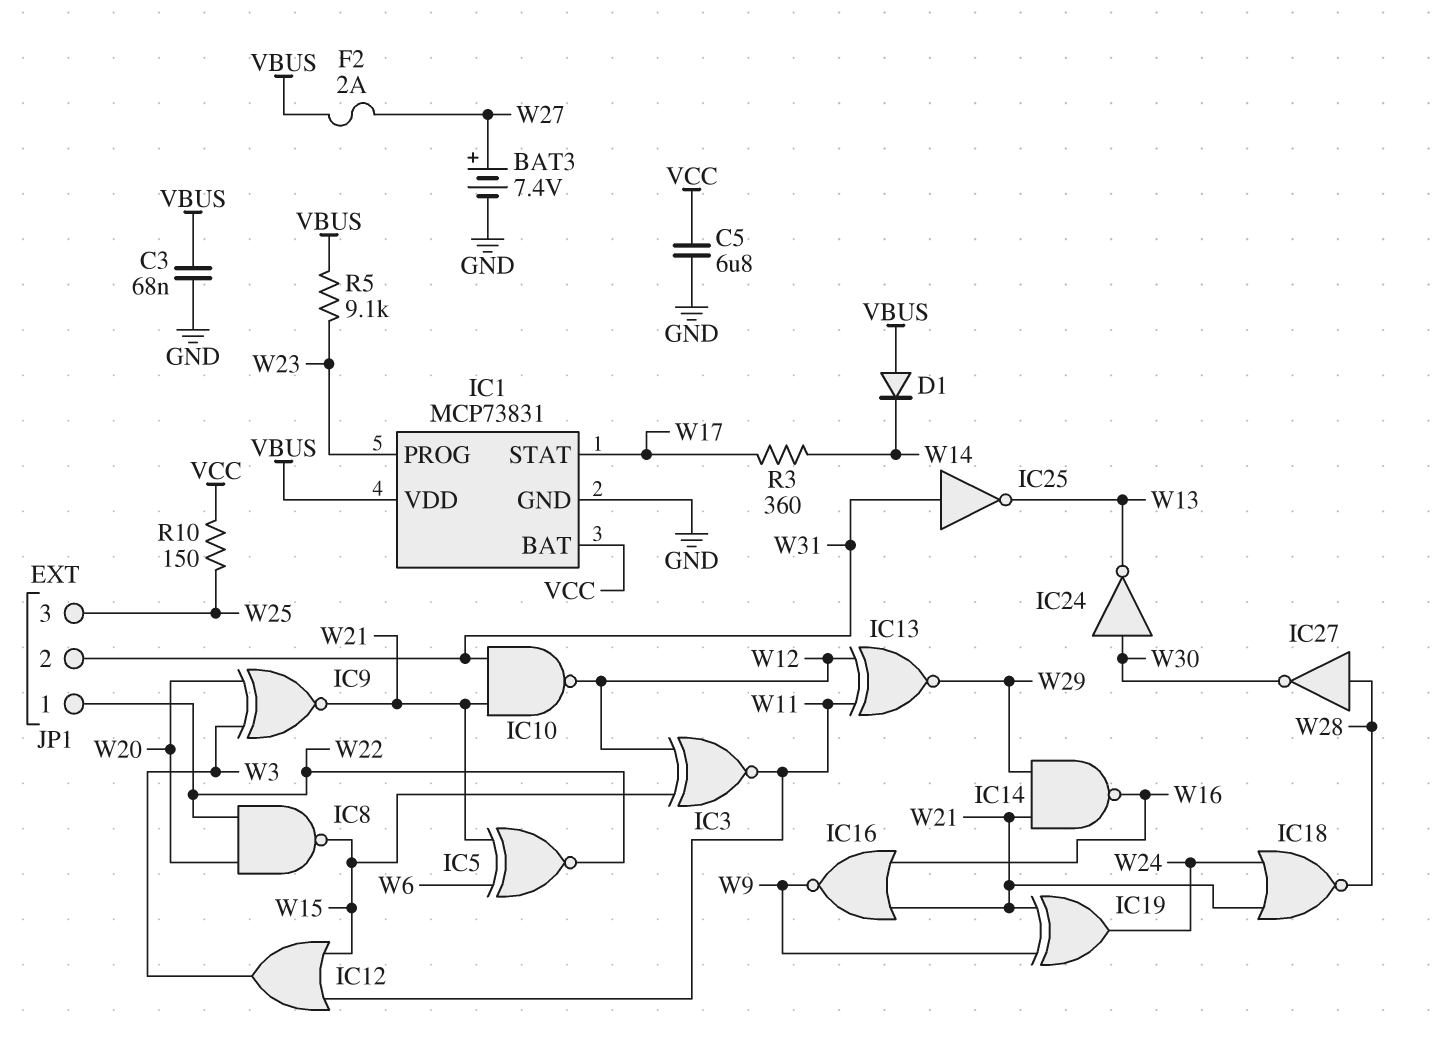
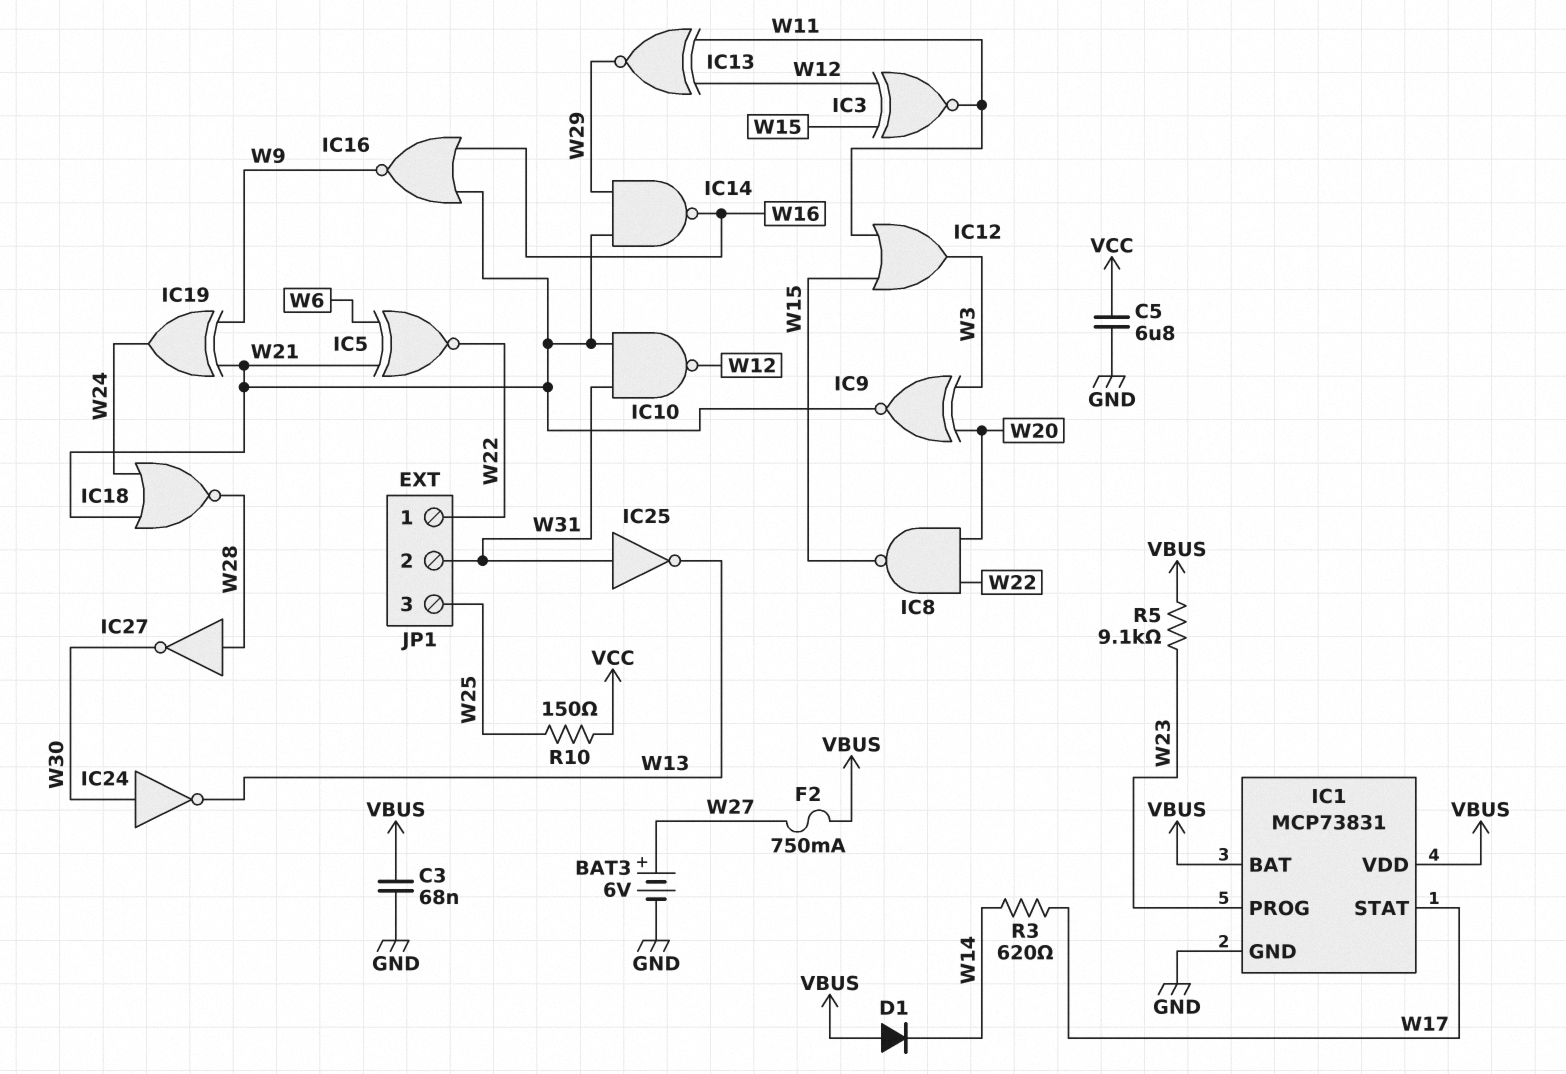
BAT3: 7.4V (plus W27, minus GND) -> 6V (plus W27, minus GND)
F2: 2A (VBUS, W27) -> 750mA (VBUS, W27)
IC1 pin BAT: VCC -> VBUS
R3: 360 (W14, W17) -> 620 (W14, W17)

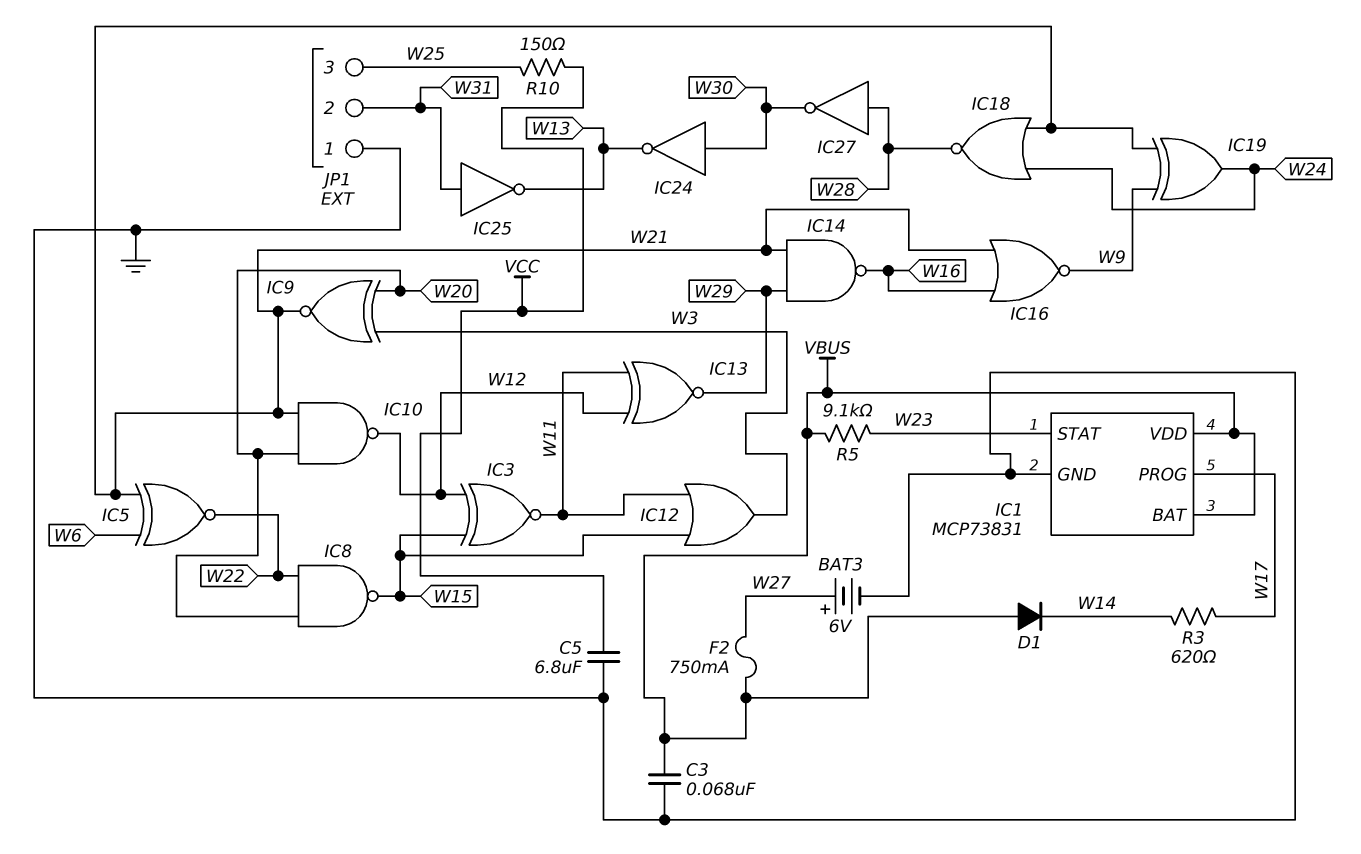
IC1 pin PROG: W23 -> W17
IC1 pin STAT: W17 -> W23
IC10: NAND (in W21, in W31, out W12) -> NAND (in W20, in W21, out W12)
JP1 pin 1: W22 -> GND

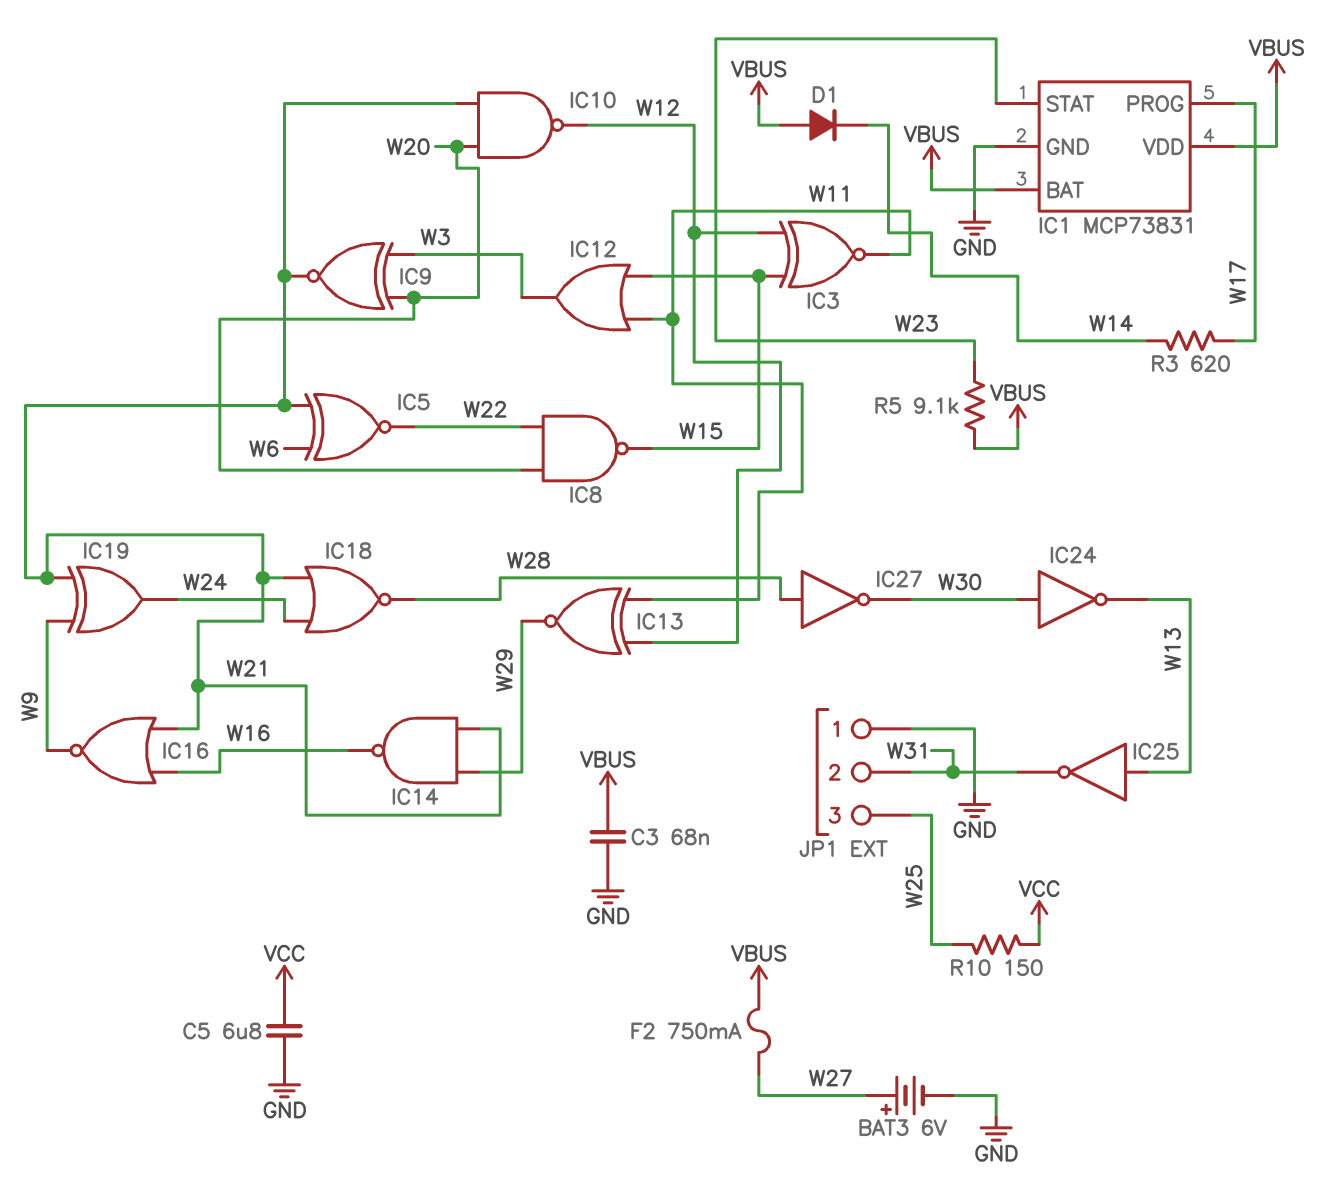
IC25: NOT (in W31, out W13) -> NOT (in W13, out W31)

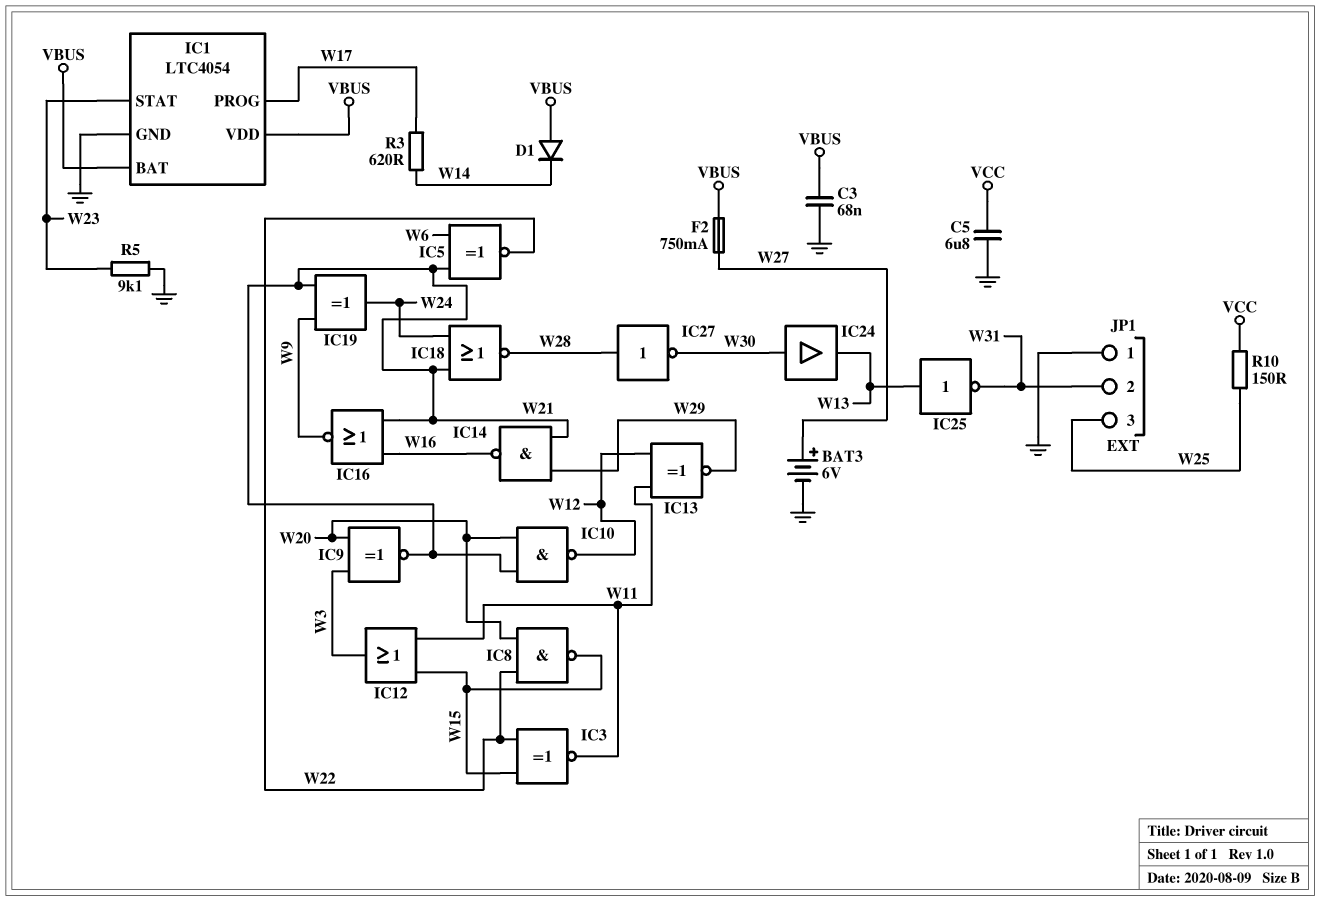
IC1: MCP73831 -> LTC4054
IC3: XNOR (in W12, in W15, out W11) -> XNOR (in W15, in W22, out W11)
IC24: NOT (in W30, out W13) -> buffer (in W30, out W13)
R5: 9.1k (VBUS, W23) -> 9.1k (GND, W23)

